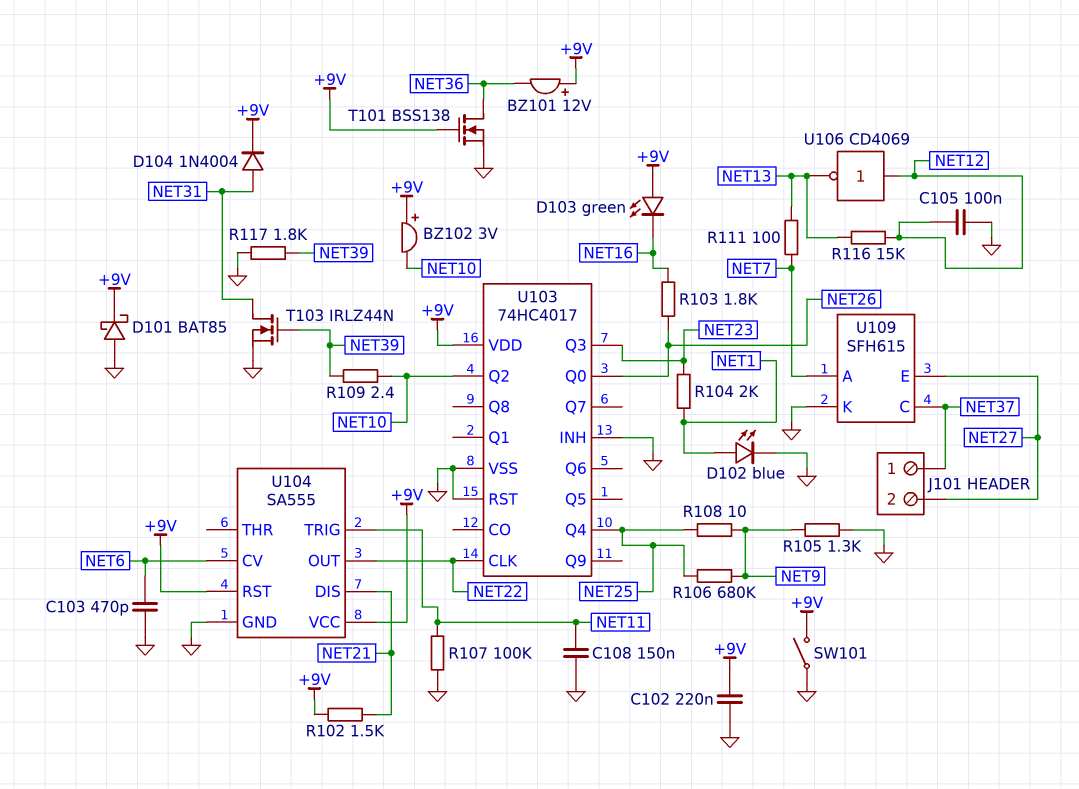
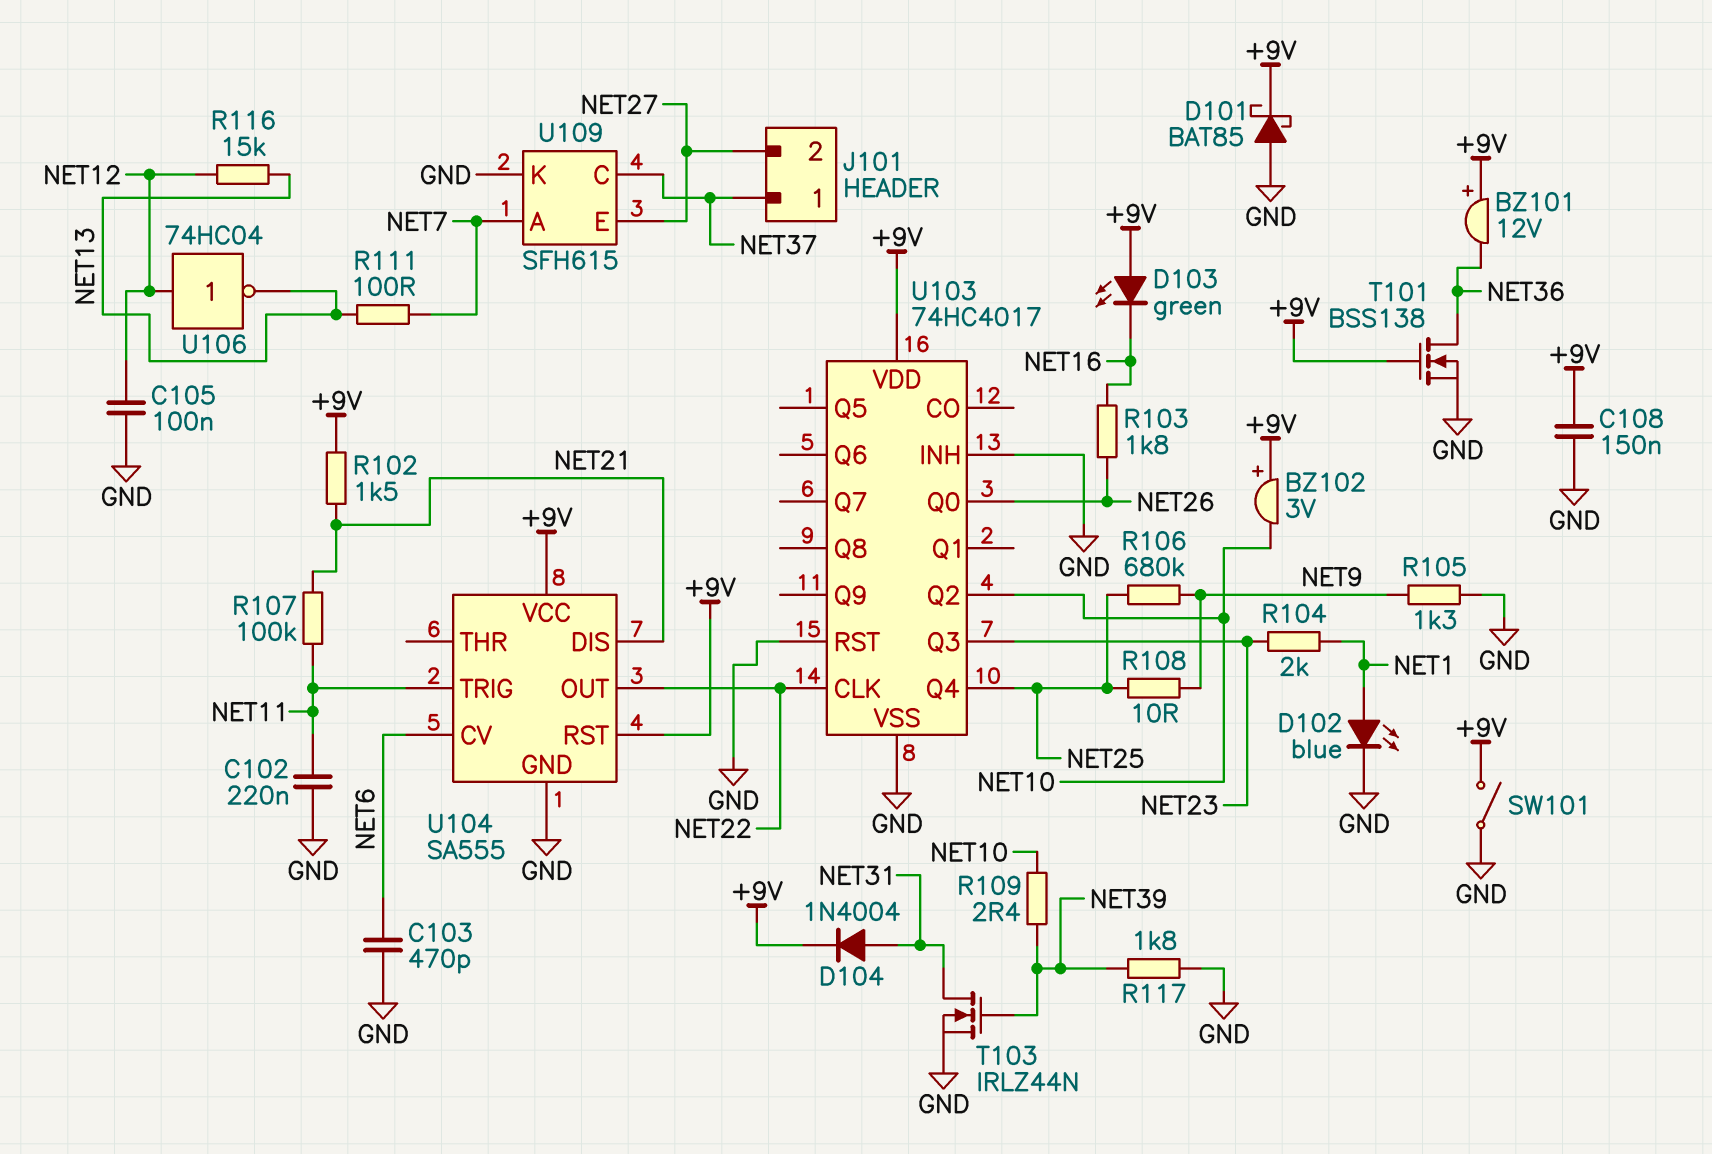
C102: 220nF (+9V, GND) -> 220nF (GND, NET11)
C108: 150nF (GND, NET11) -> 150nF (+9V, GND)
R107: 100k (GND, NET11) -> 100k (NET11, NET21)
U106: NOT CD4069 (in NET12, out NET13) -> NOT 74HC04 (in NET12, out NET13)

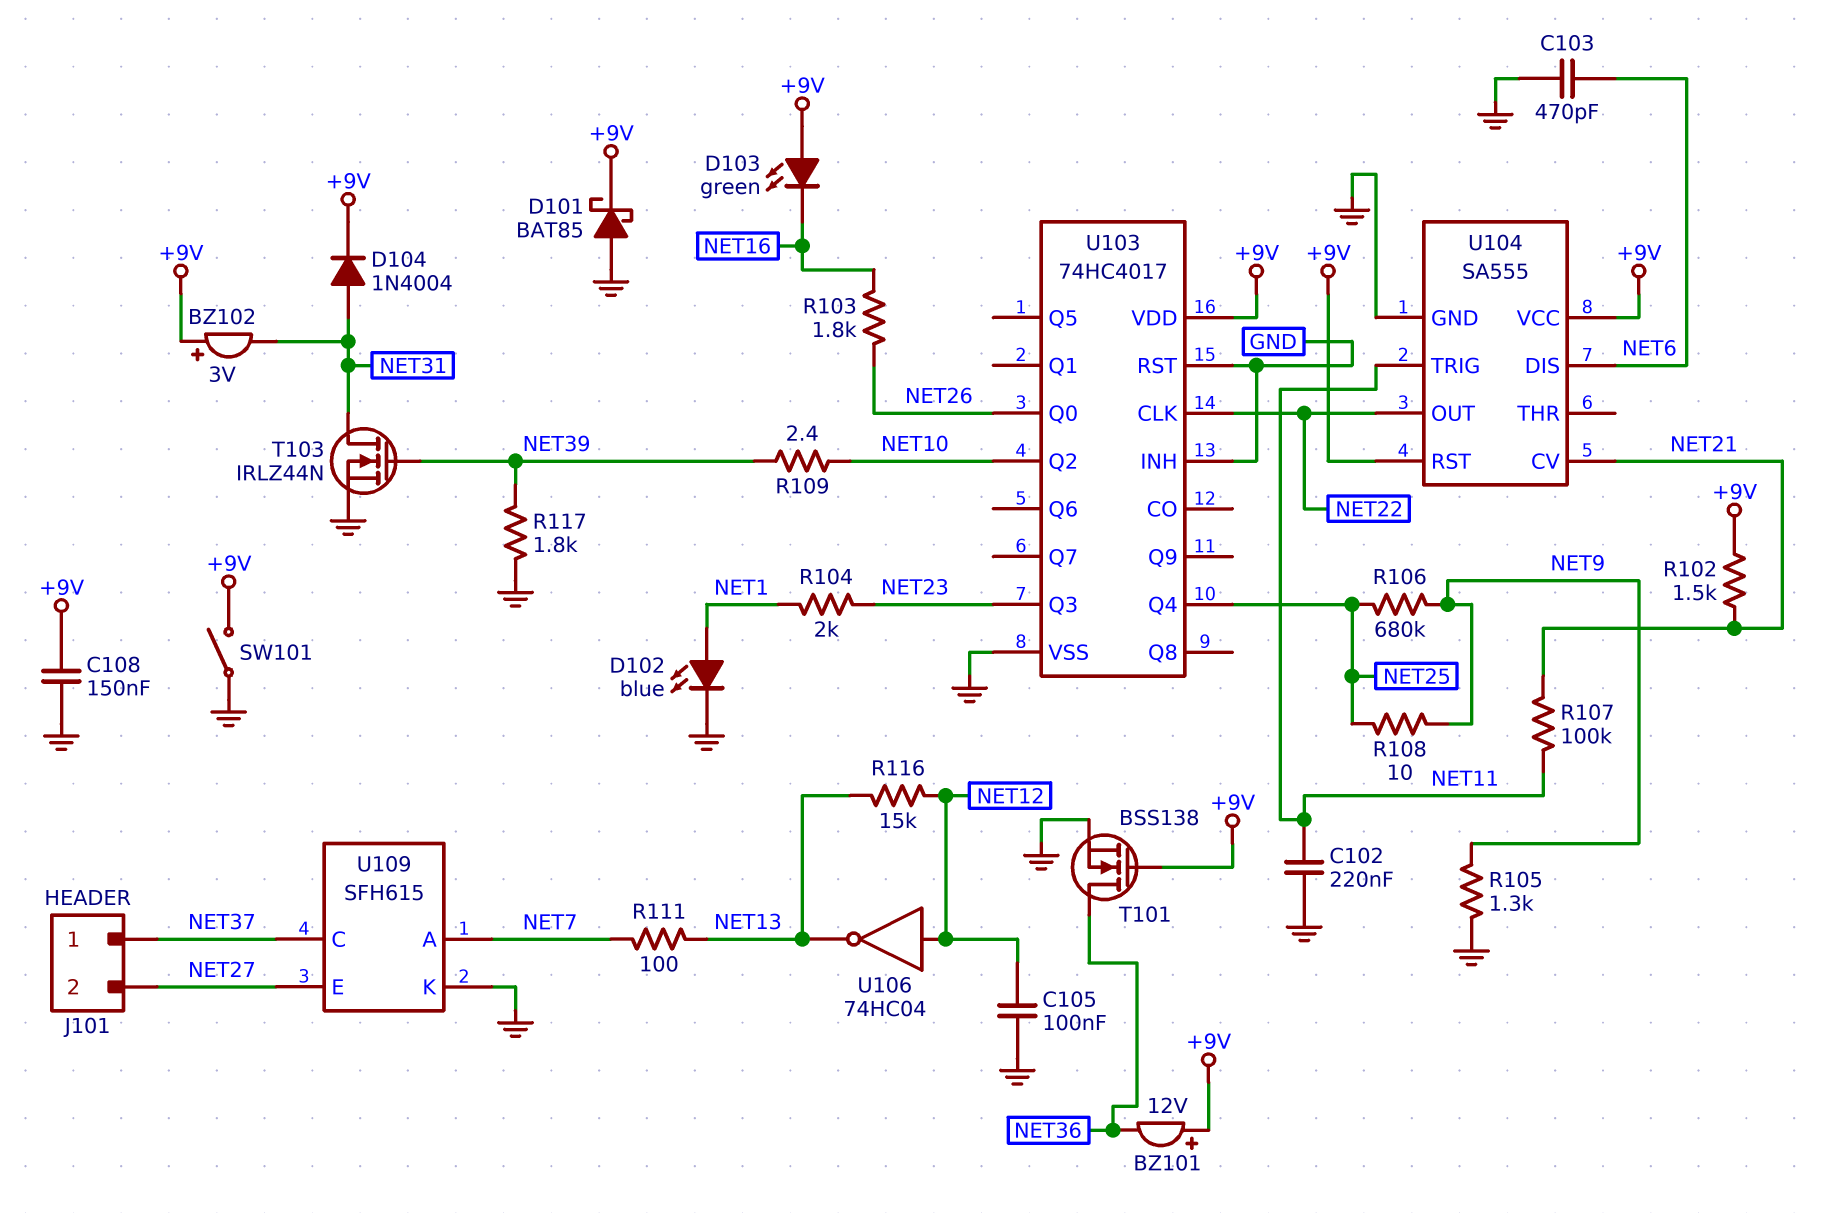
BZ102: buzzer 3V (plus +9V, minus NET10) -> buzzer 3V (plus +9V, minus NET31)
U104 pin CV: NET6 -> NET21
U104 pin DIS: NET21 -> NET6

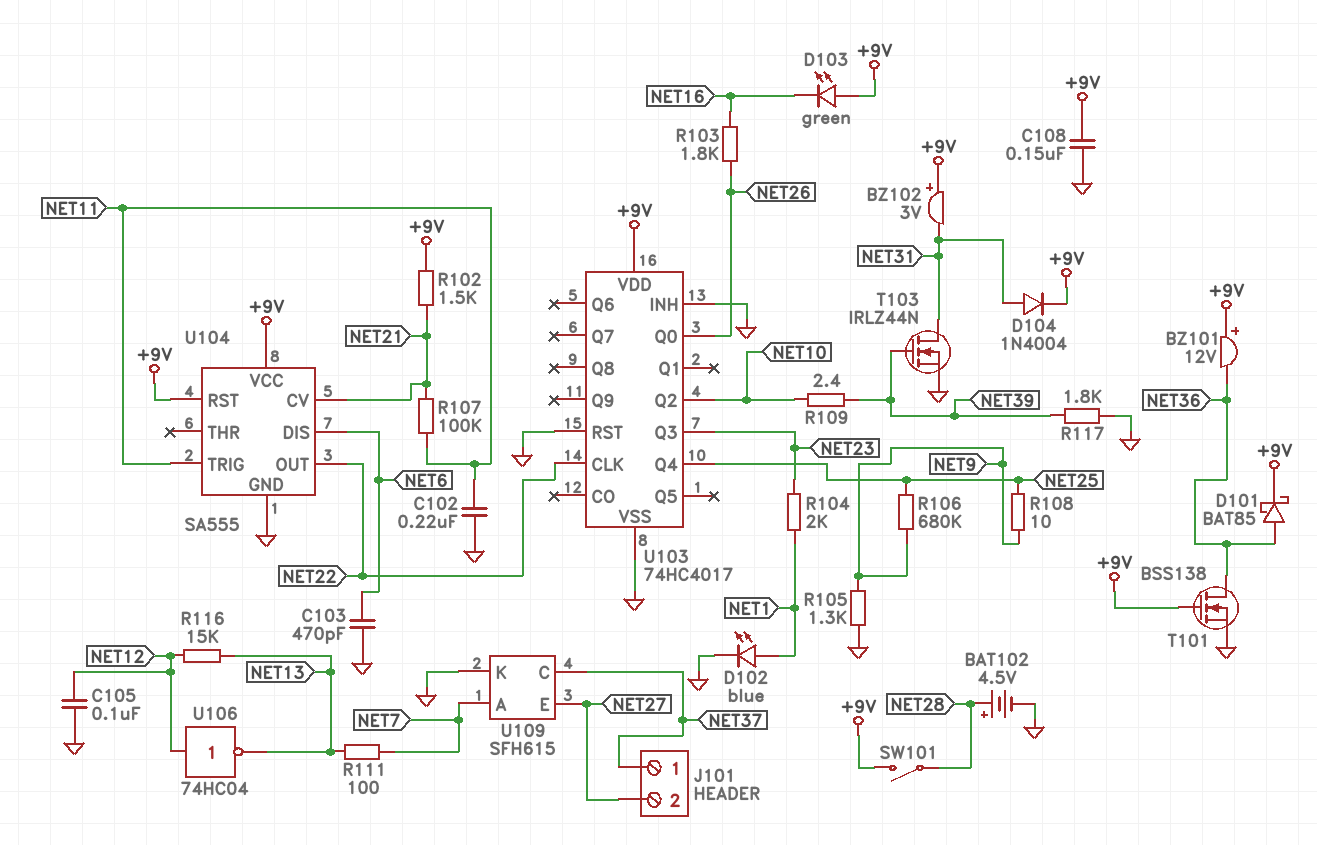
BAT102: none -> 4.5V (plus NET28, minus GND)
D101: schottky BAT85 (A GND, K +9V) -> schottky BAT85 (A NET36, K +9V)
SW101: switch (+9V, GND) -> switch (+9V, NET28)

